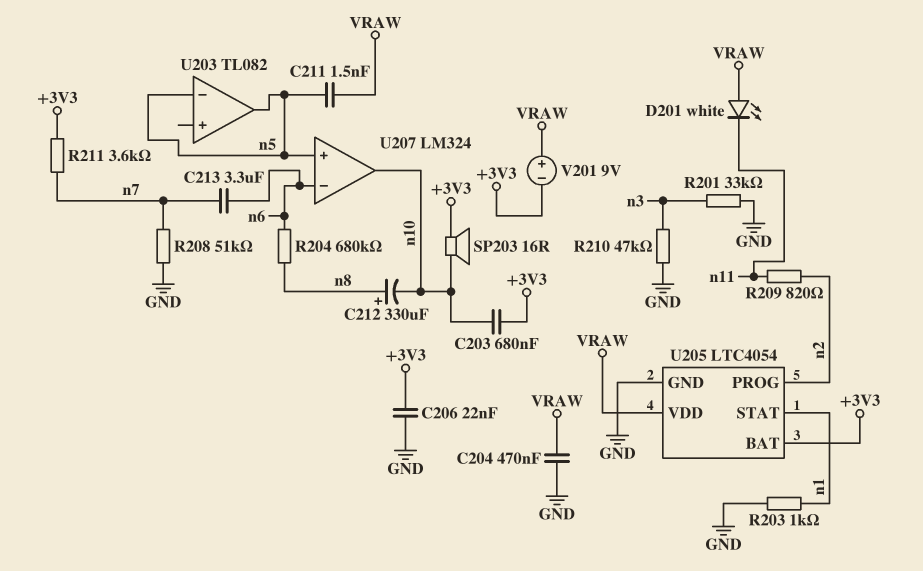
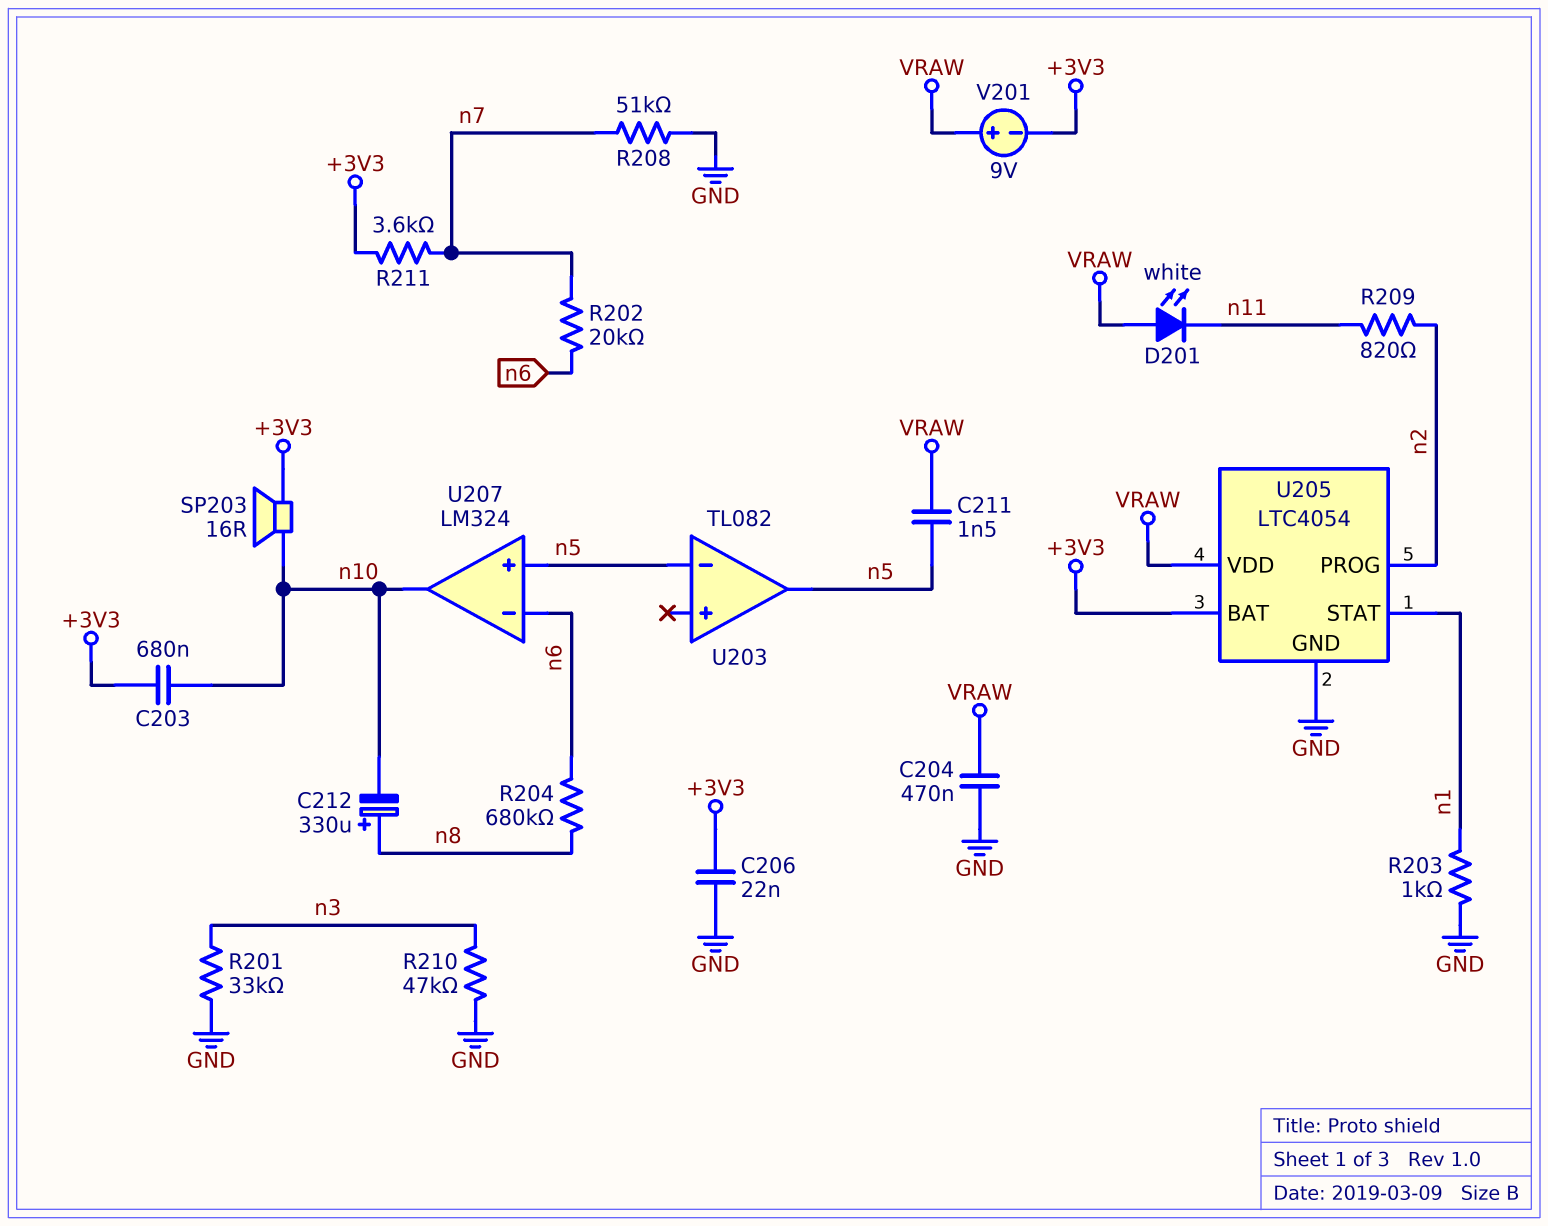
C213: 3.3uF (n6, n7) -> none
R202: none -> 20k (n6, n7)

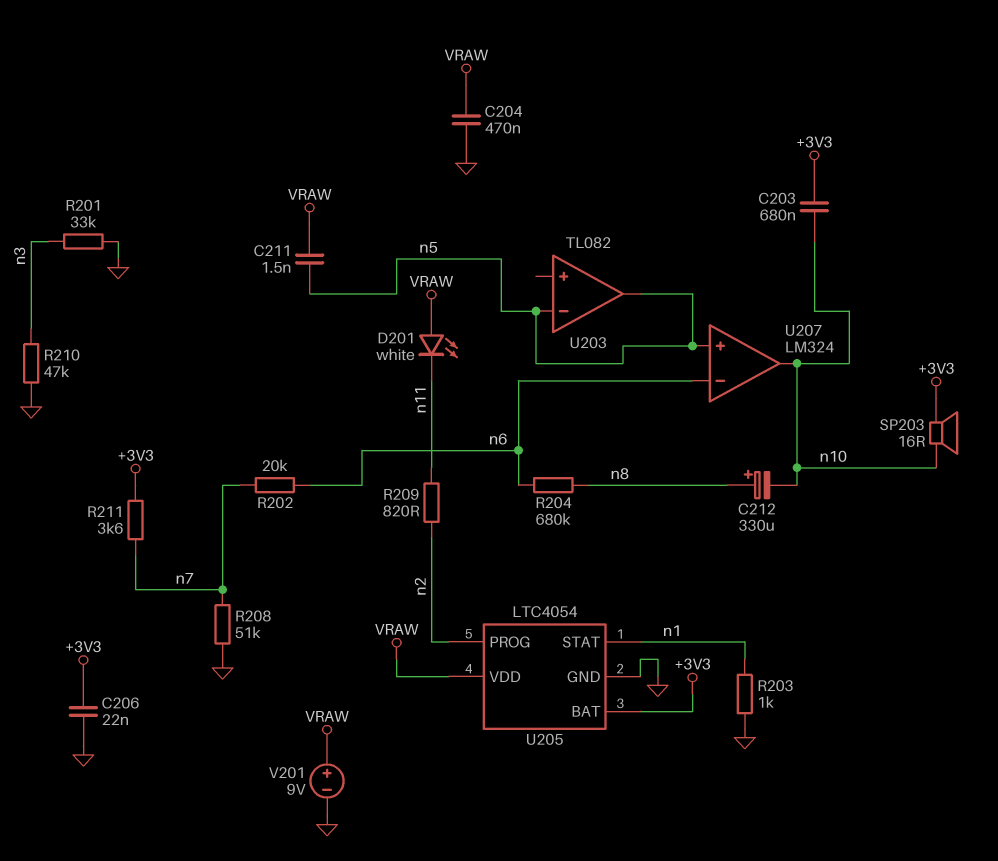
V201: 9V (plus VRAW, minus +3V3) -> 9V (plus VRAW, minus GND)

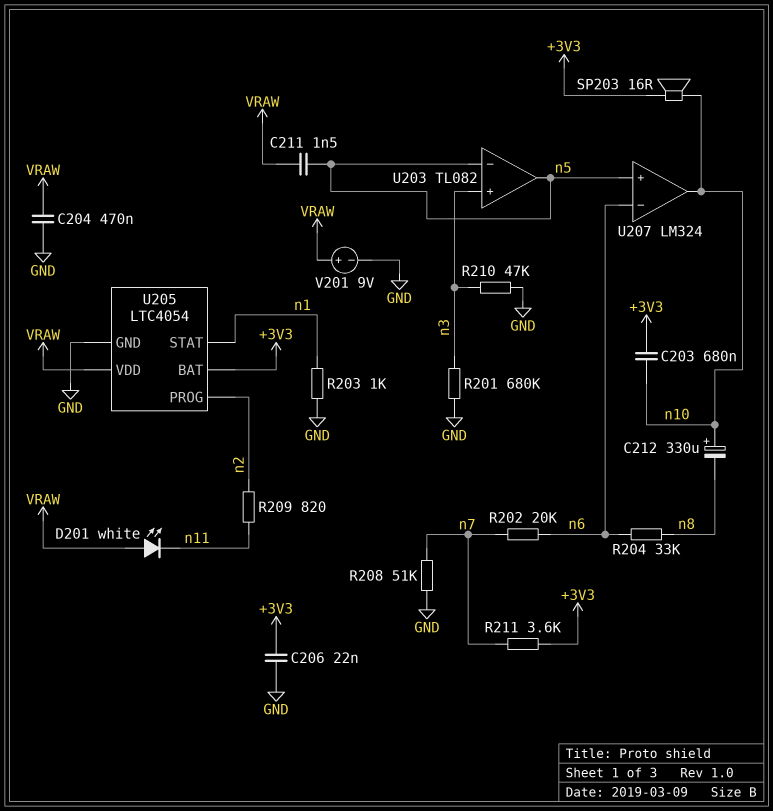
C212: 330uF (plus n8, minus n10) -> 330uF (plus n10, minus n8)
R201: 33k (GND, n3) -> 680k (GND, n3)
R204: 680k (n6, n8) -> 33k (n6, n8)
U203 pin in+: none -> n3

